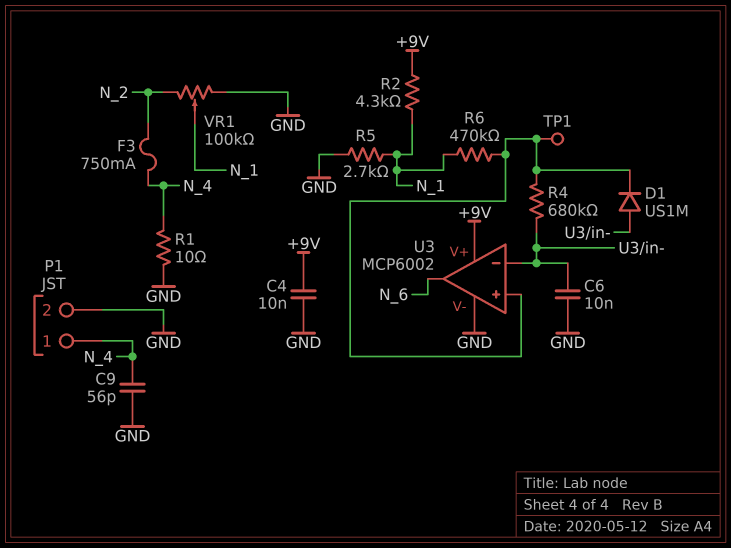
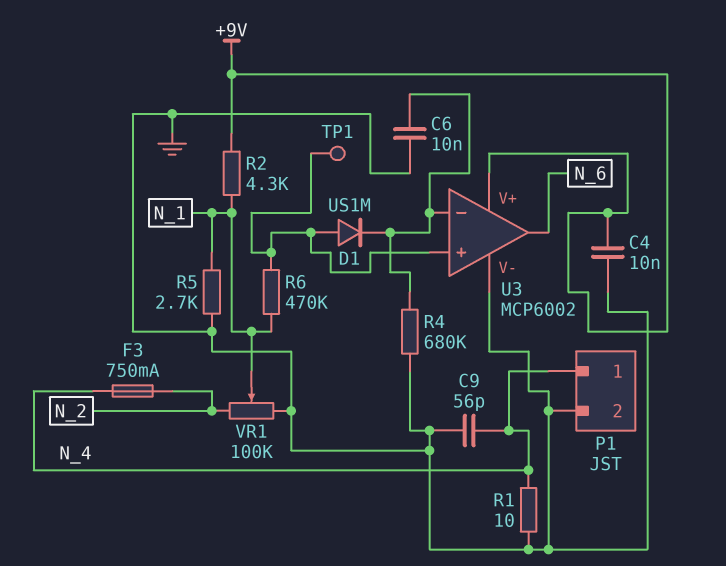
D1: diode US1M (A U3/in-, K U3/in+) -> diode US1M (A U3/in+, K U3/in-)
R4: 680k (U3/in+, U3/in-) -> 680k (GND, U3/in-)

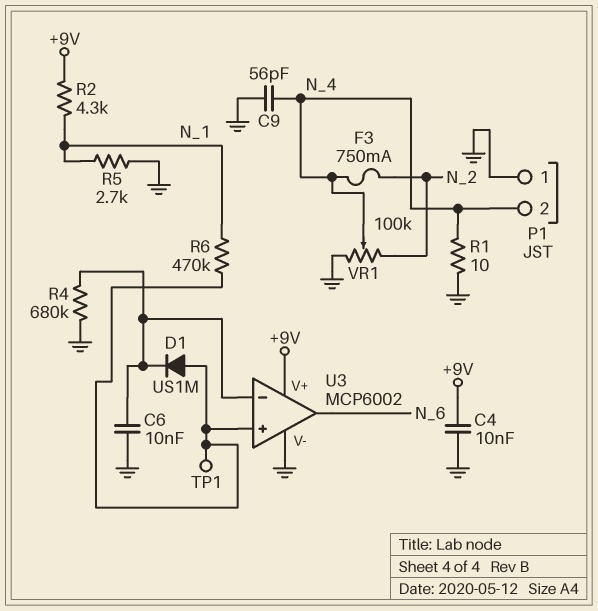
P1 pin 1: N_4 -> GND
P1 pin 2: GND -> N_4
VR1: 100k (GND, N_2, wiper N_1) -> 100k (GND, N_2, wiper N_4)

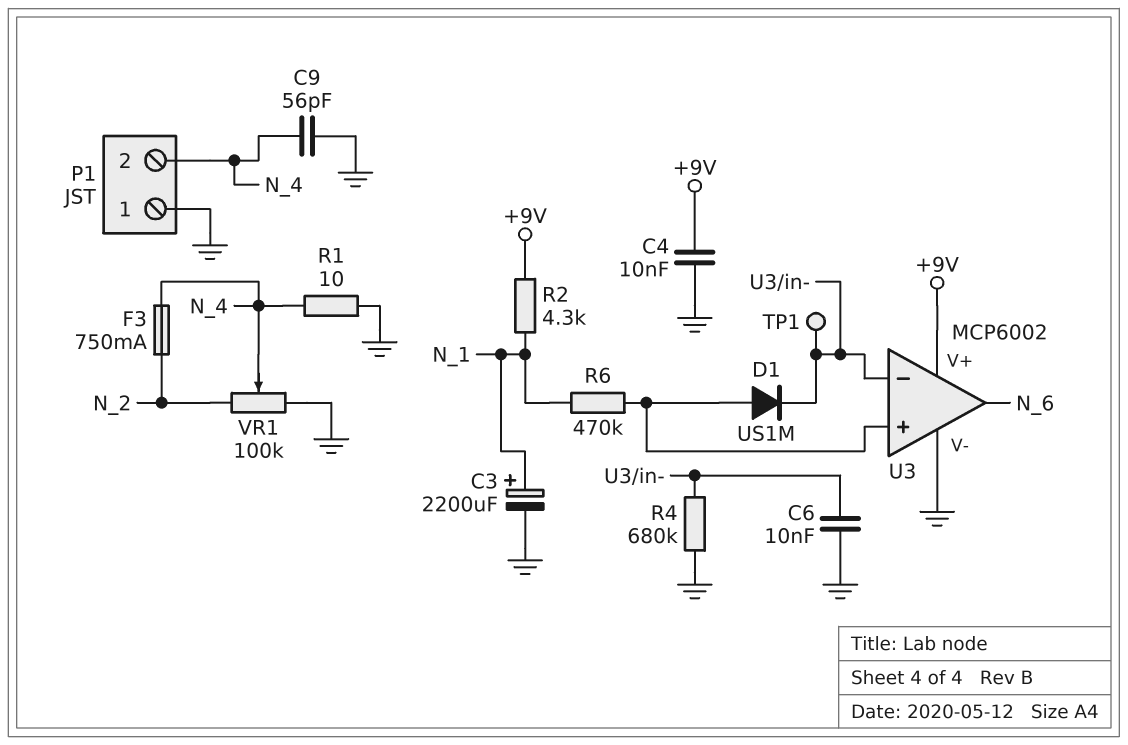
C3: none -> 2200uF (plus N_1, minus GND)
R5: 2.7k (GND, N_1) -> none
TP1: test point (U3/in+) -> test point (U3/in-)

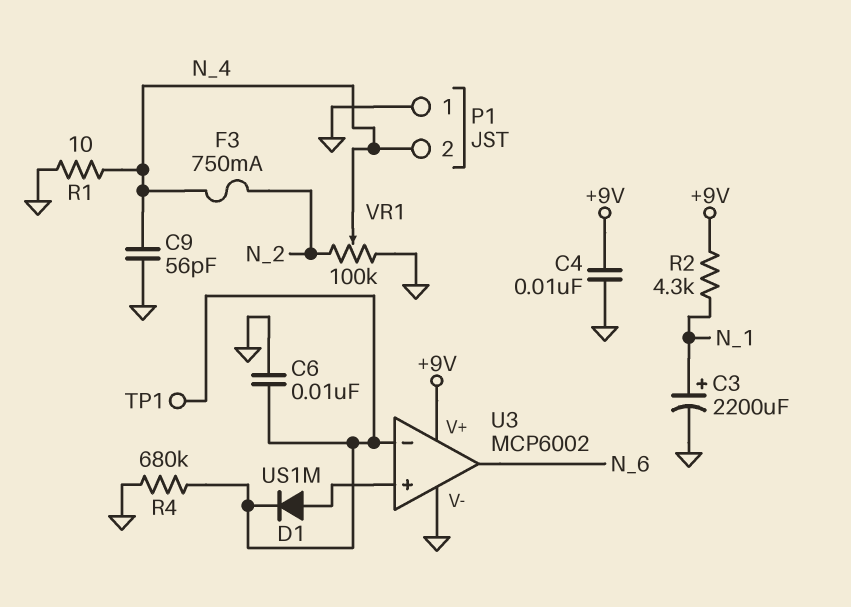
R6: 470k (N_1, U3/in+) -> none

